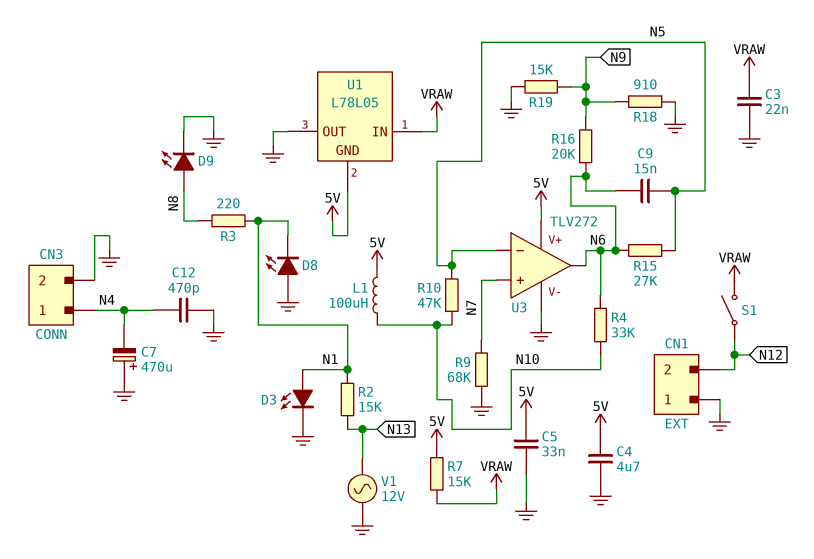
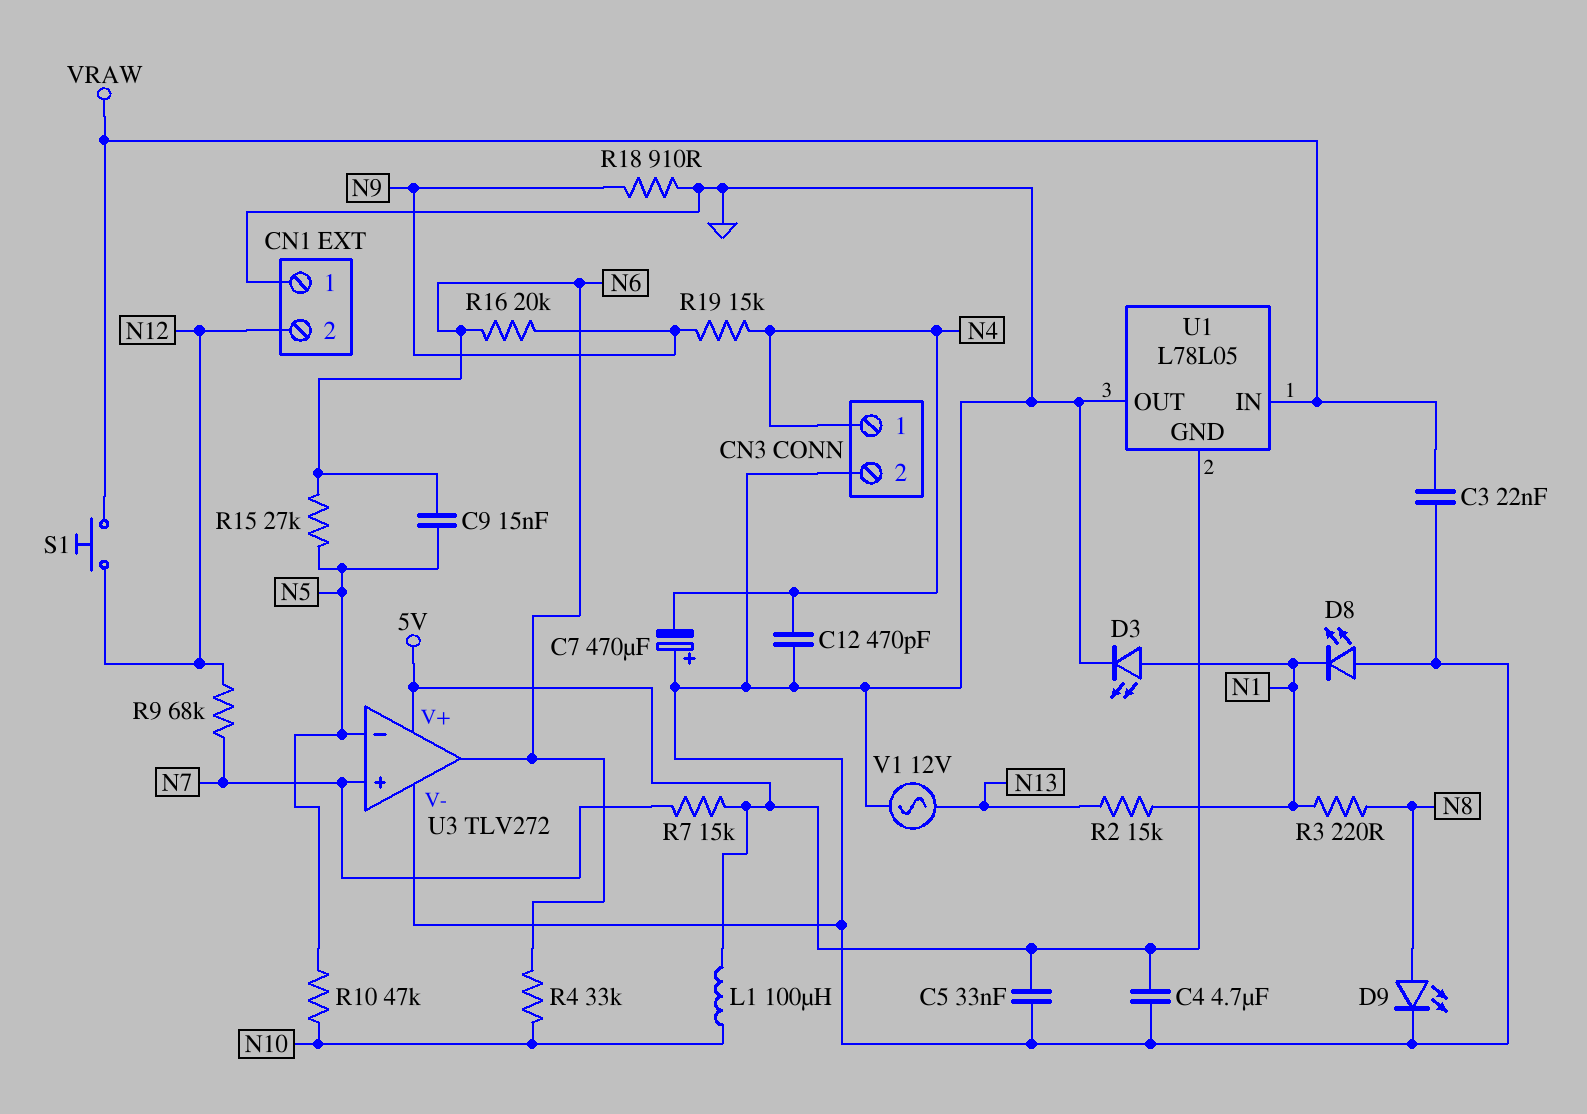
R7: 15k (5V, VRAW) -> 15k (5V, N7)
R9: 68k (GND, N7) -> 68k (N7, N12)
R19: 15k (GND, N9) -> 15k (N4, N9)
S1: switch (N12, VRAW) -> button (N12, VRAW)

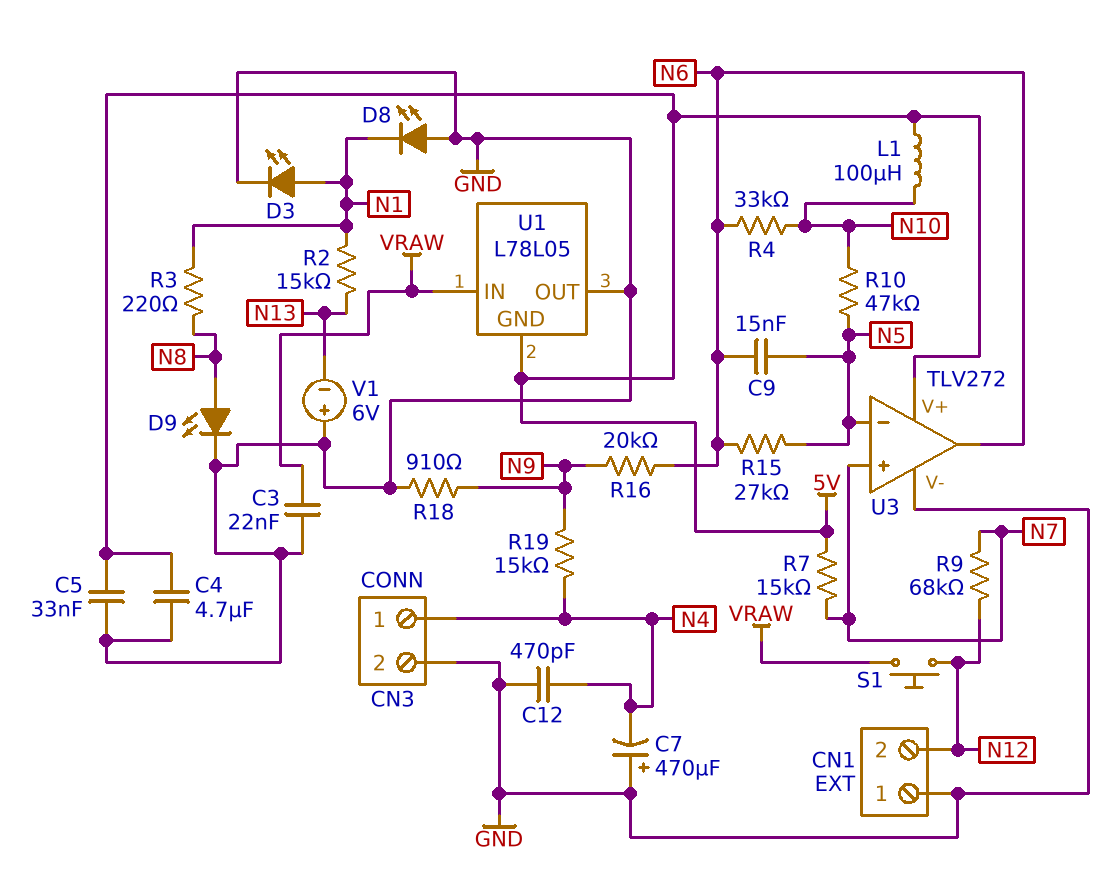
V1: AC 12V (GND, N13) -> 6V (plus GND, minus N13)

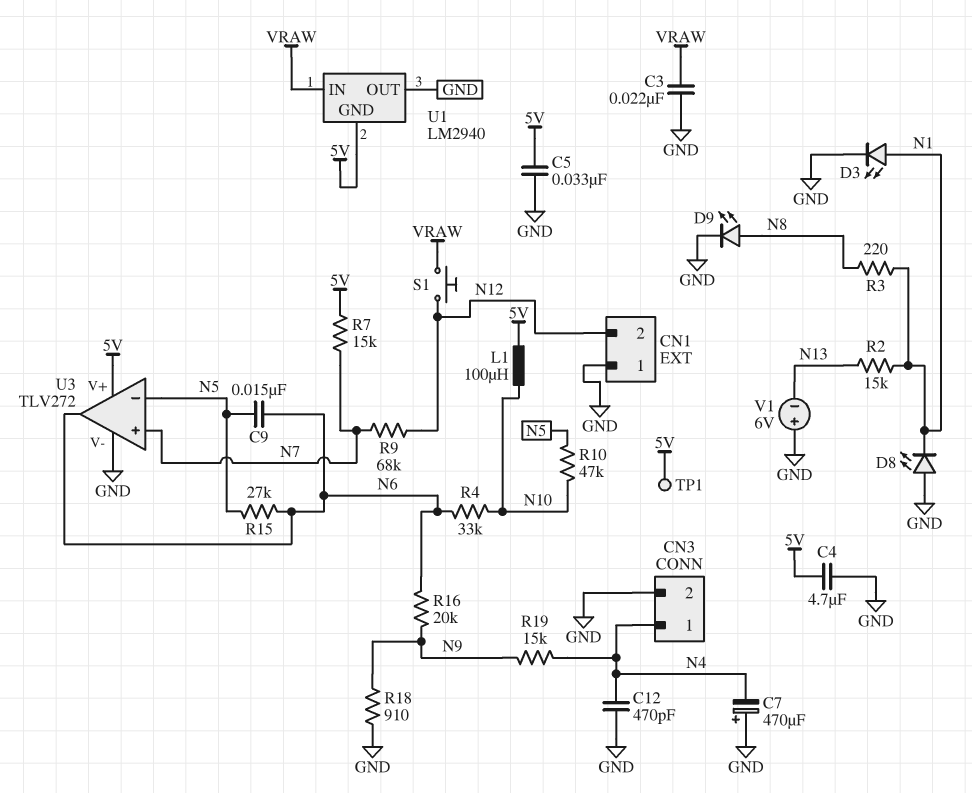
TP1: none -> test point (5V)
U1: L78L05 -> LM2940

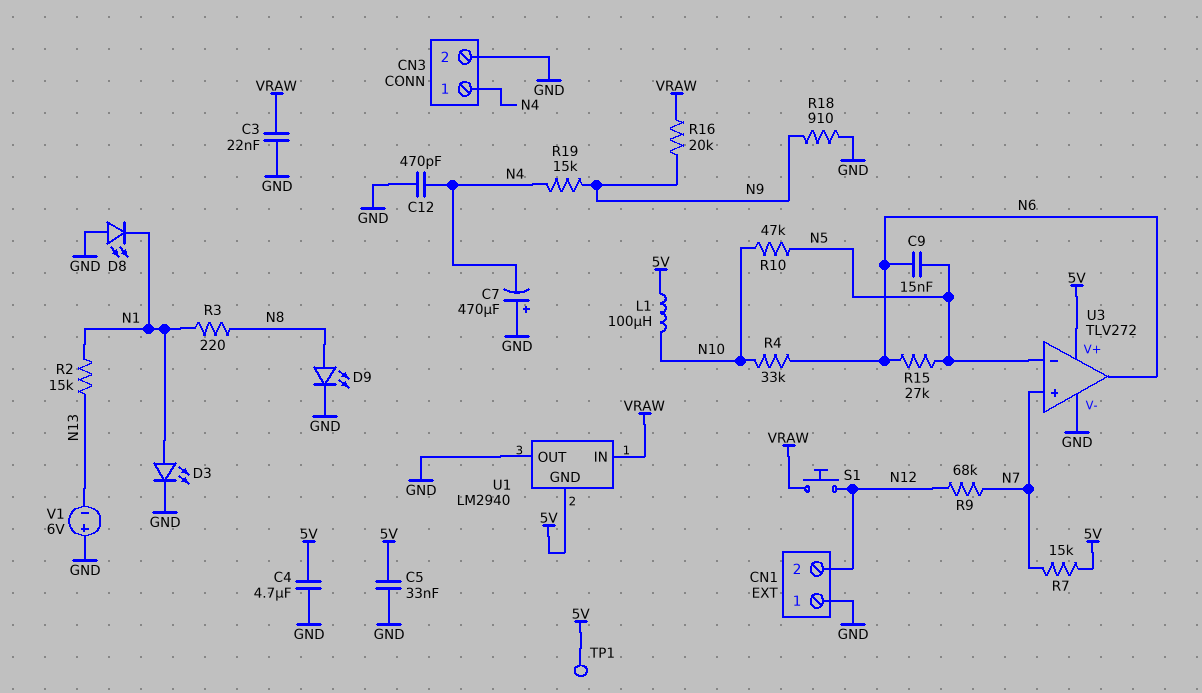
R16: 20k (N6, N9) -> 20k (N9, VRAW)

